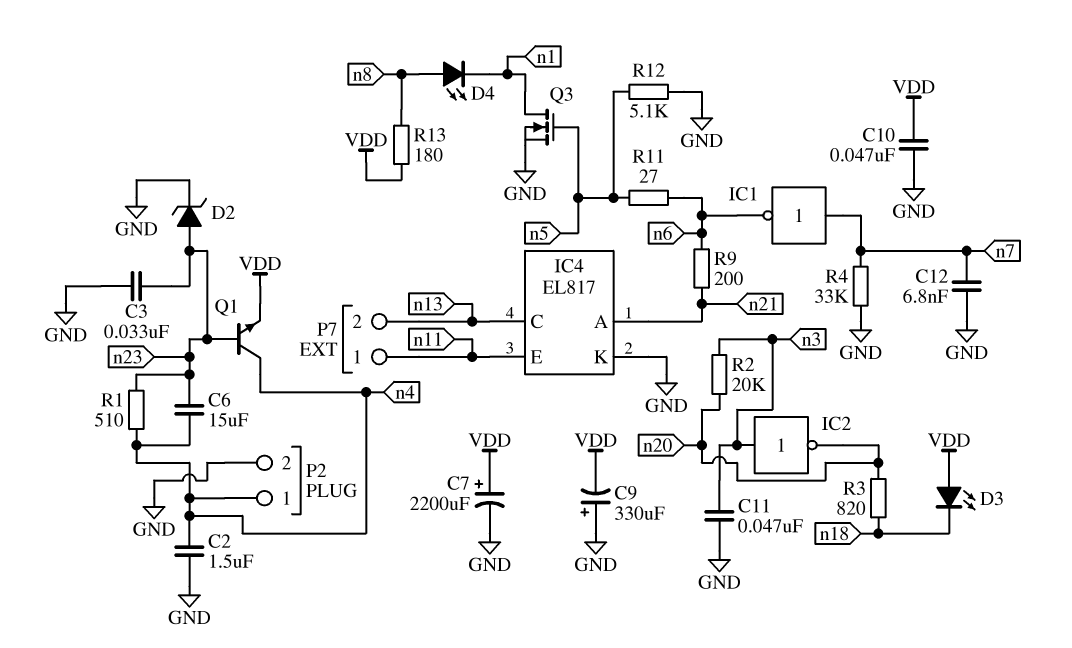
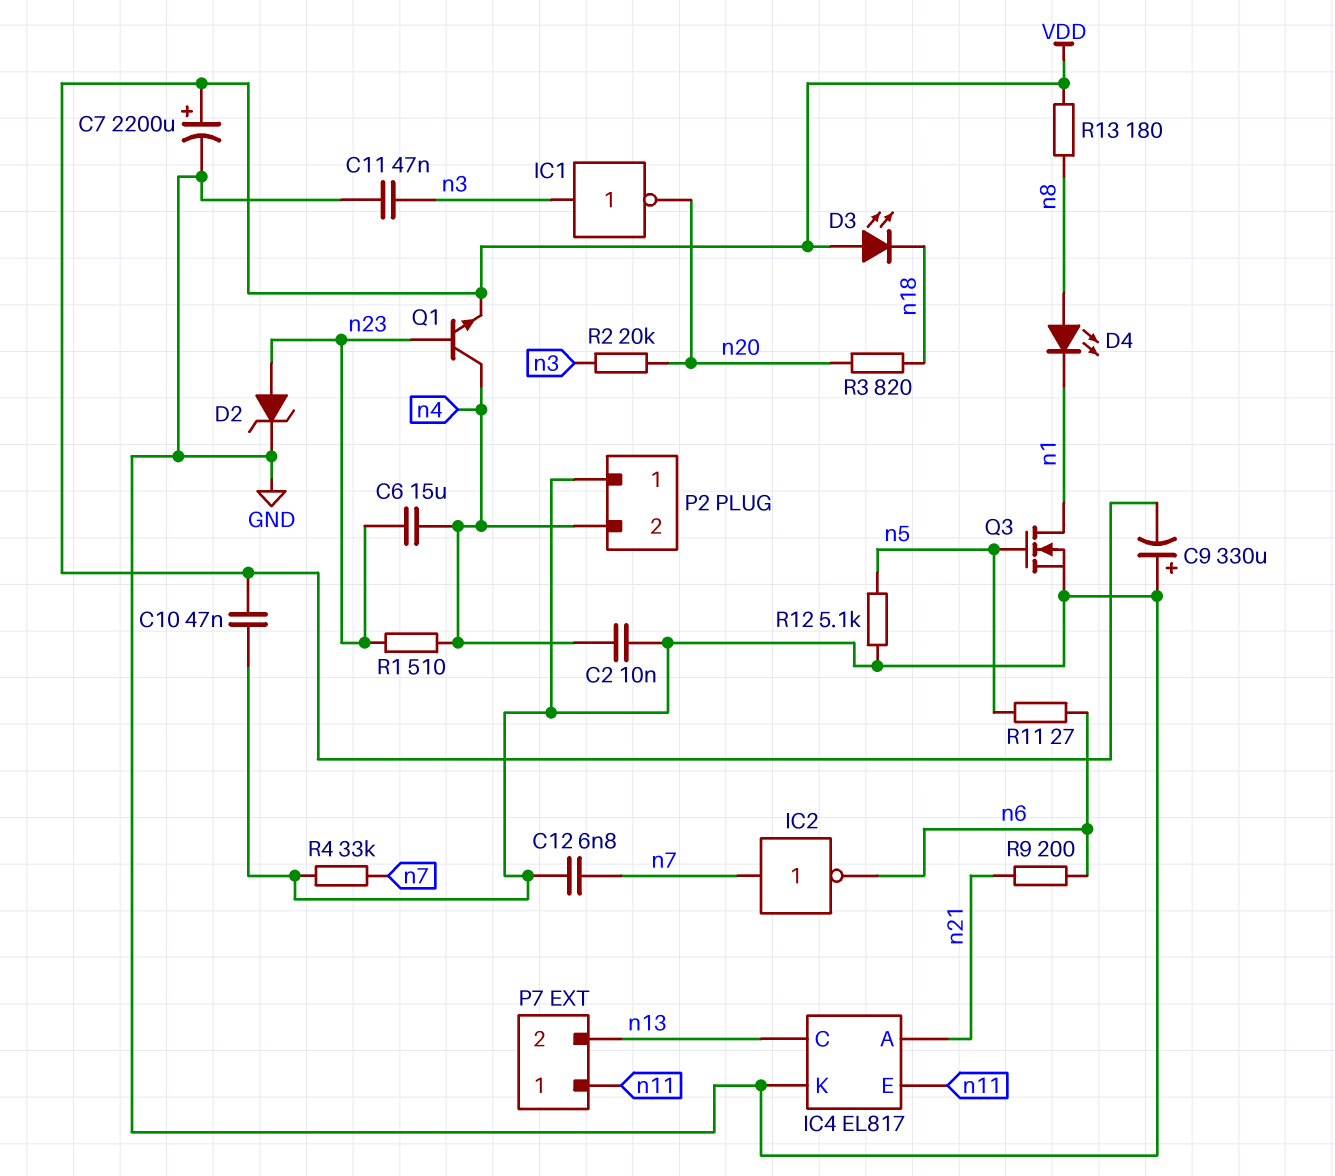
C2: 1.5uF (GND, n4) -> 10nF (GND, n4)
C3: 33nF (GND, n23) -> none
IC1: NOT (in n7, out n6) -> NOT (in n3, out n20)
IC2: NOT (in n3, out n20) -> NOT (in n7, out n6)
P2 pin 1: n4 -> GND
P2 pin 2: GND -> n4

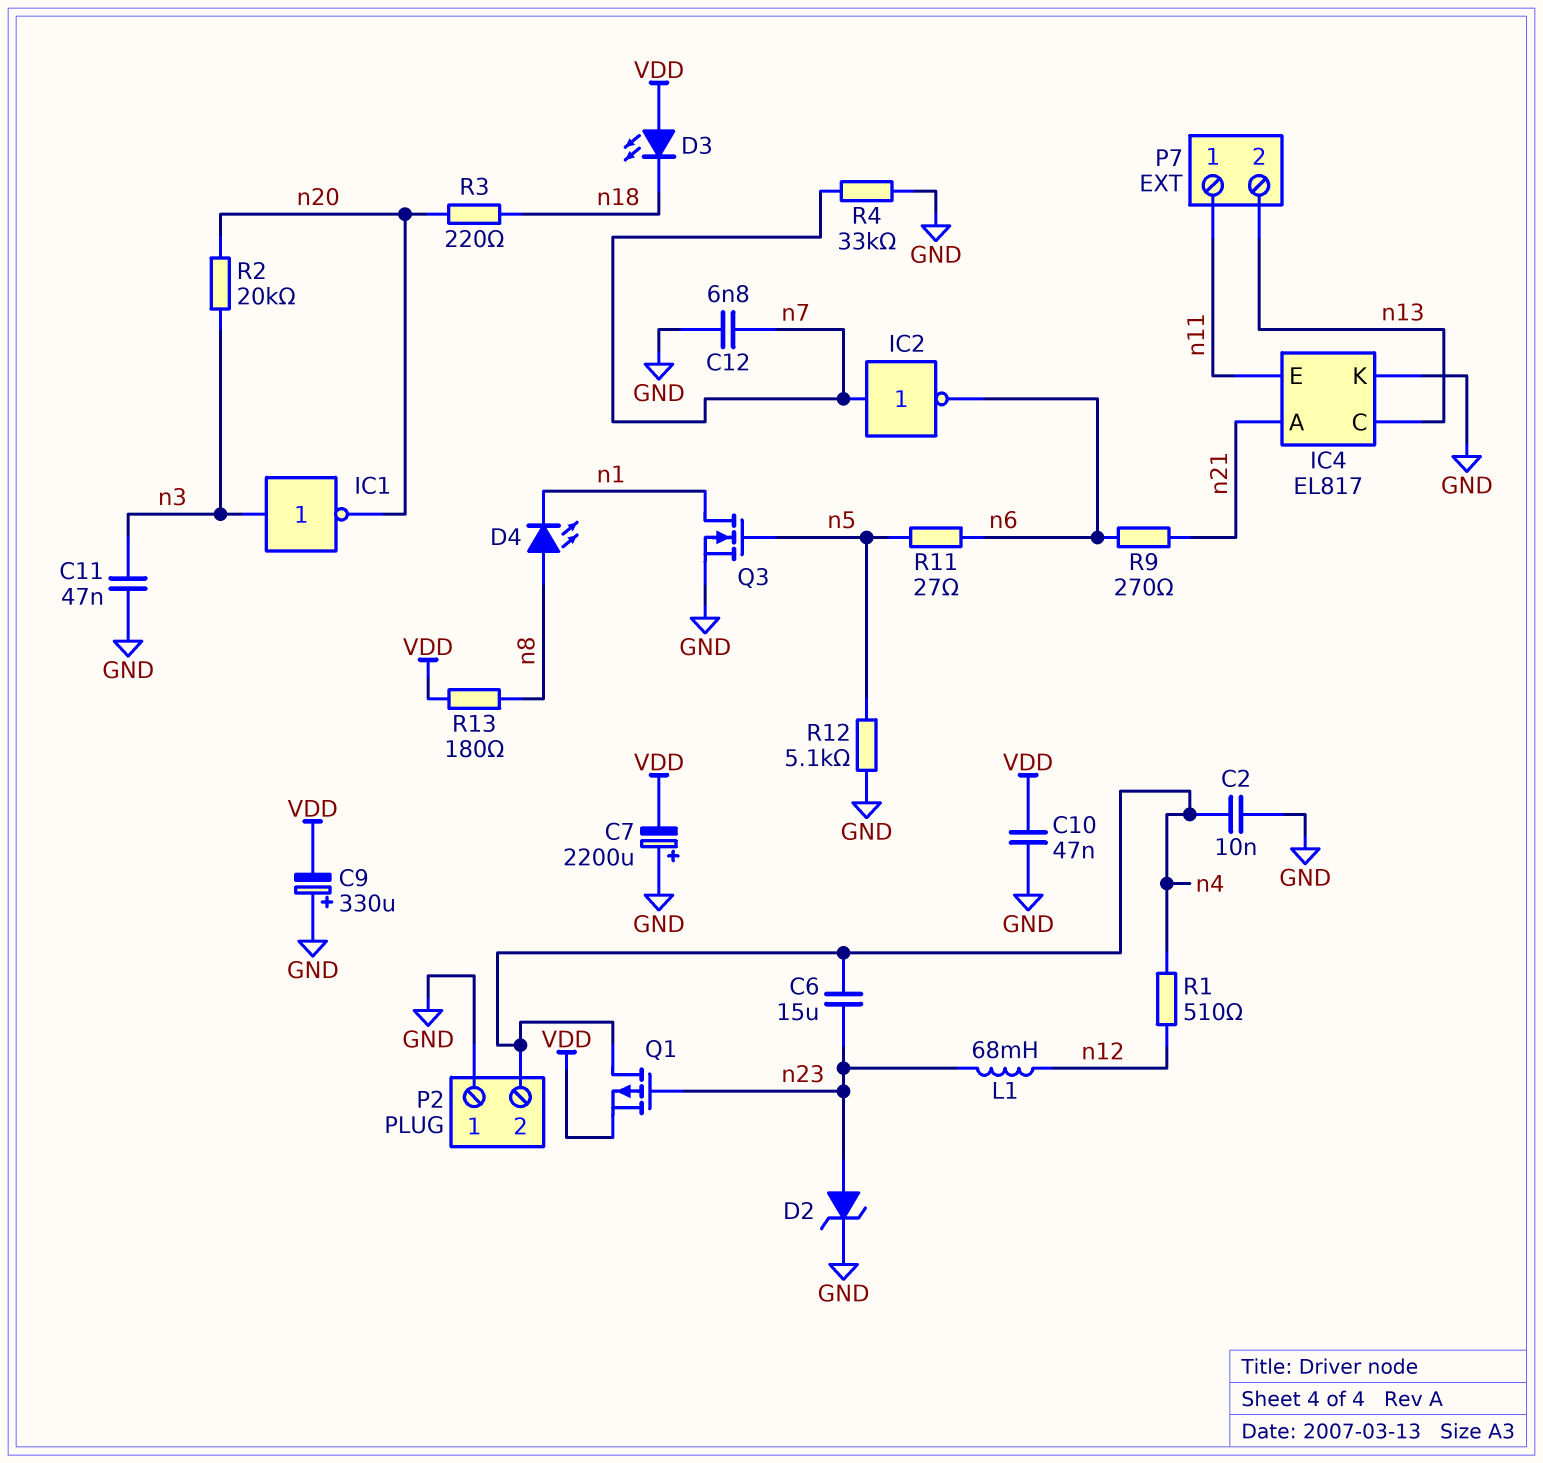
C7: 2200uF (plus VDD, minus GND) -> 2200uF (plus GND, minus VDD)
L1: none -> 68mH (n12, n23)
Q1: NPN (B n23, C n4, E VDD) -> PMOS (G n23, D n4, S VDD)
R1: 510 (n4, n23) -> 510 (n4, n12)
R3: 820 (n18, n20) -> 220 (n18, n20)
R9: 200 (n6, n21) -> 270 (n6, n21)

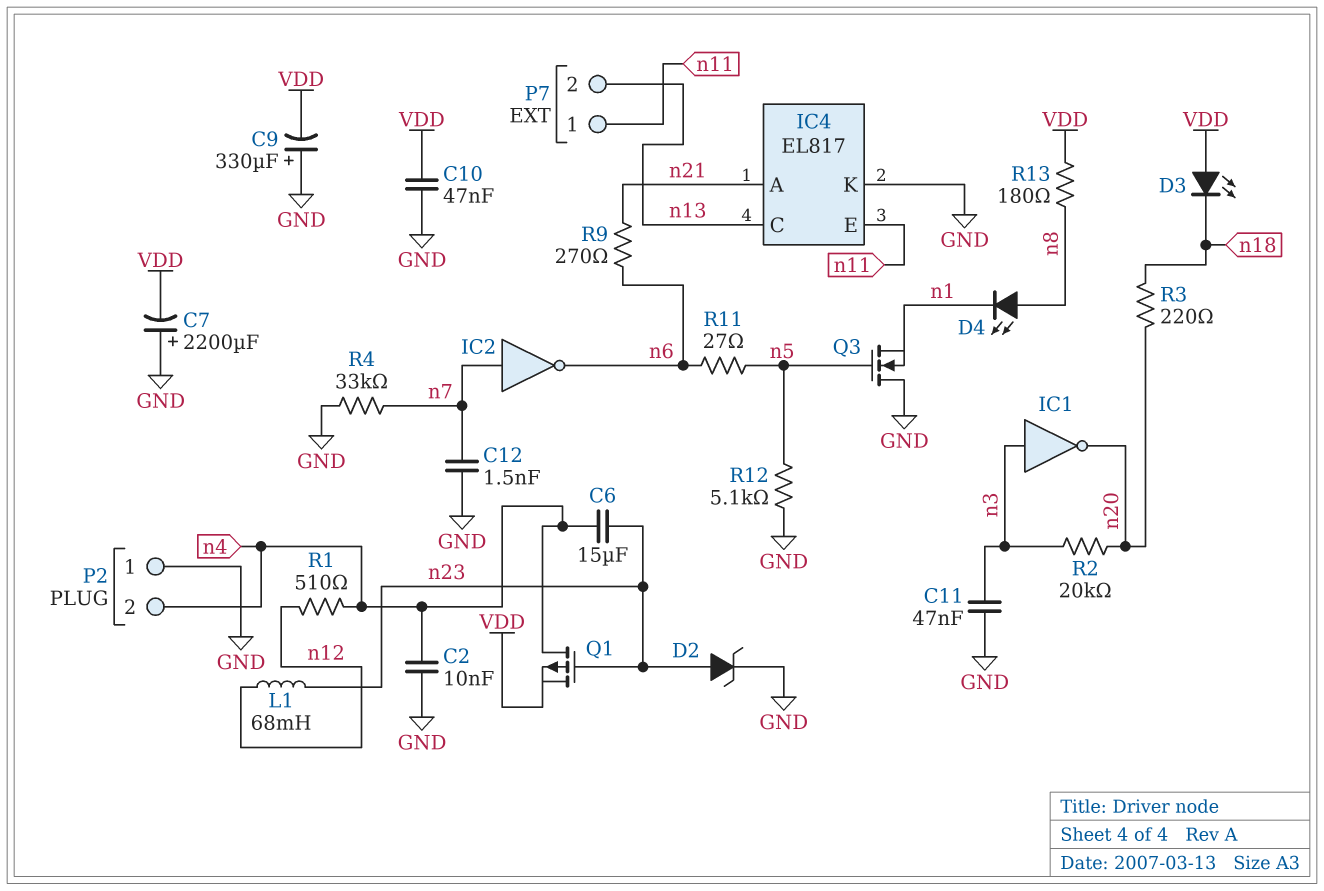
C12: 6.8nF (GND, n7) -> 1.5nF (GND, n7)
Q3: NMOS (G n5, D n1, S GND) -> NMOS (G n5, D GND, S n1)

